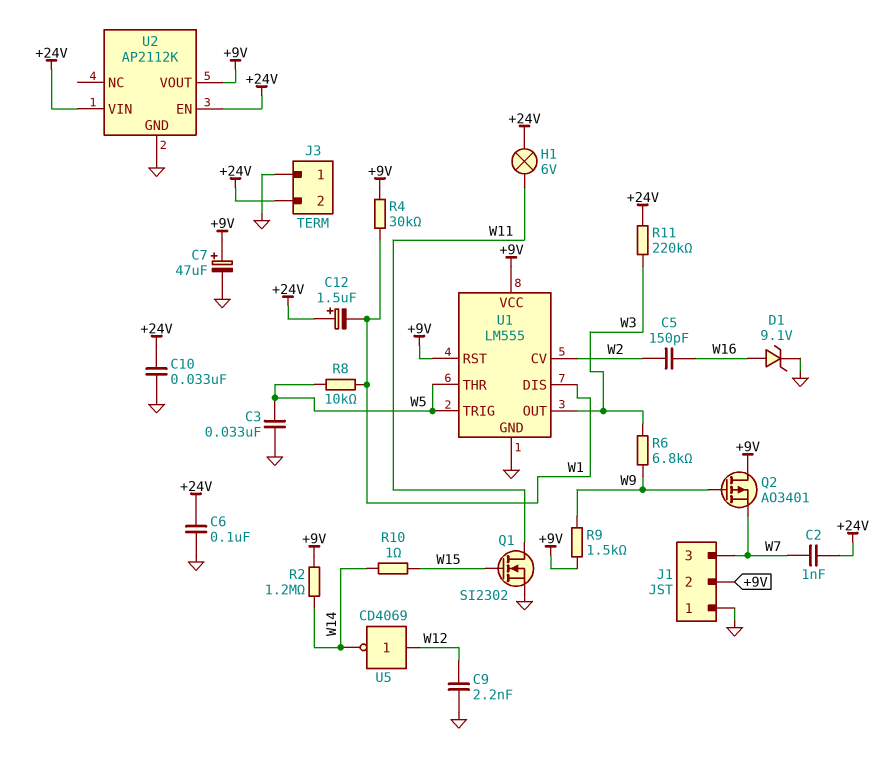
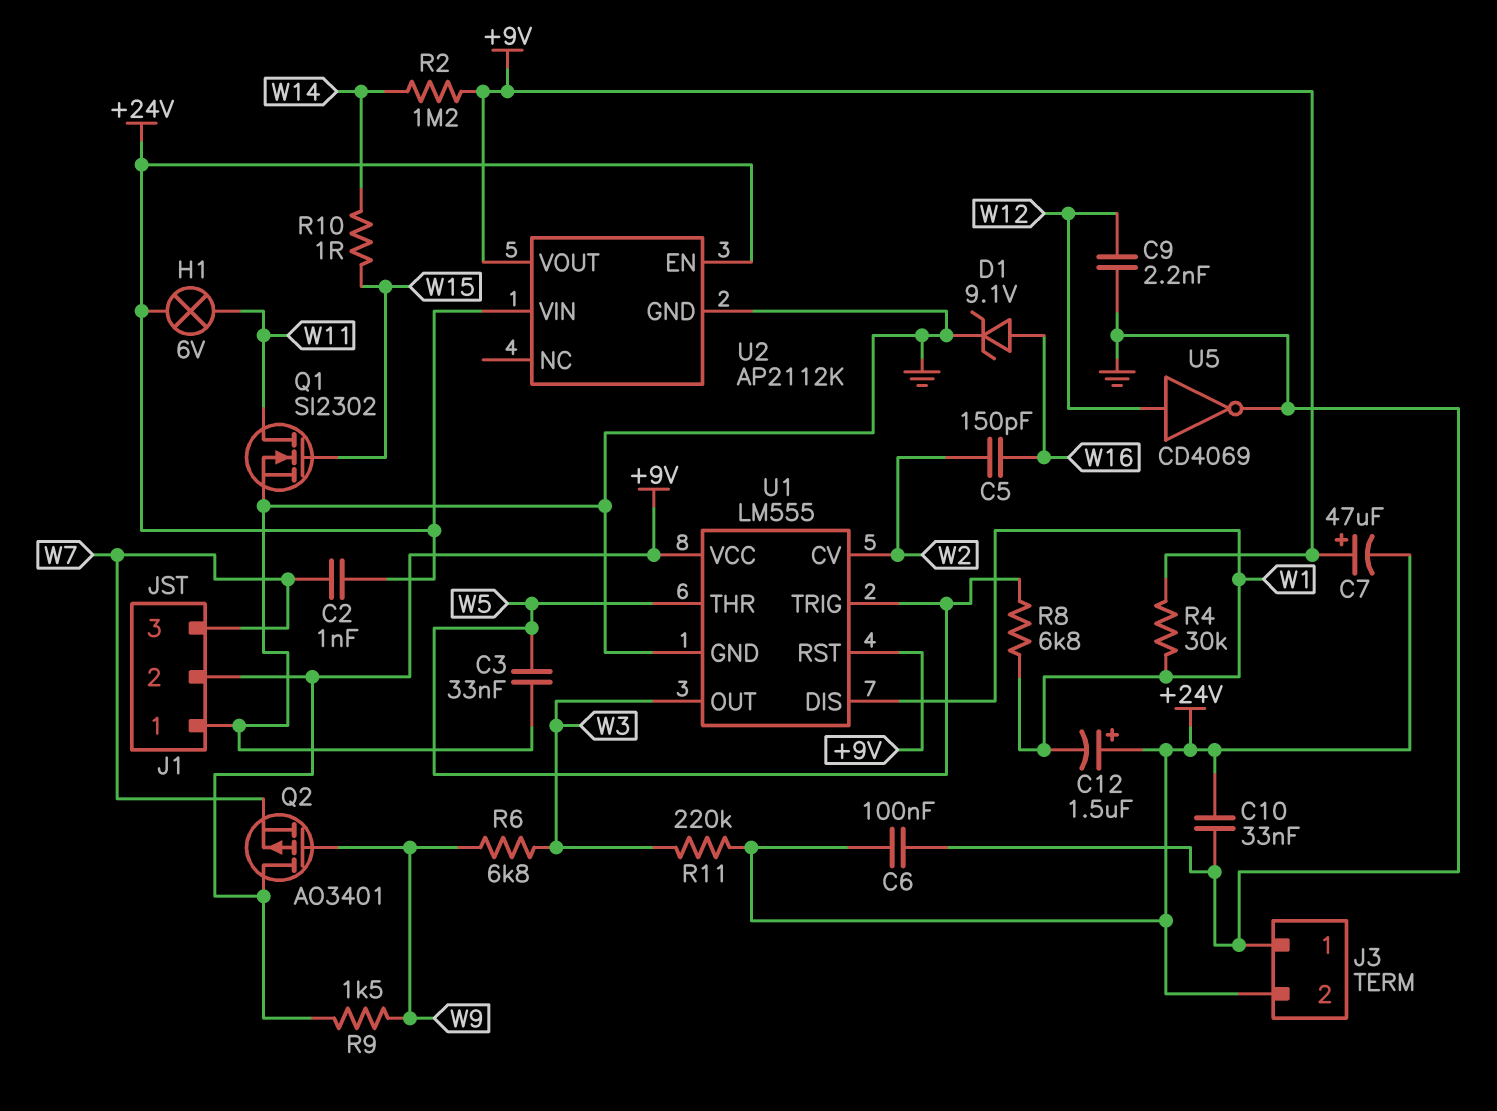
C7: 47uF (plus +9V, minus GND) -> 47uF (plus +9V, minus +24V)
R8: 10k (W1, W5) -> 6.8k (W1, W5)
U5: NOT CD4069 (in W12, out W14) -> NOT CD4069 (in W12, out GND)

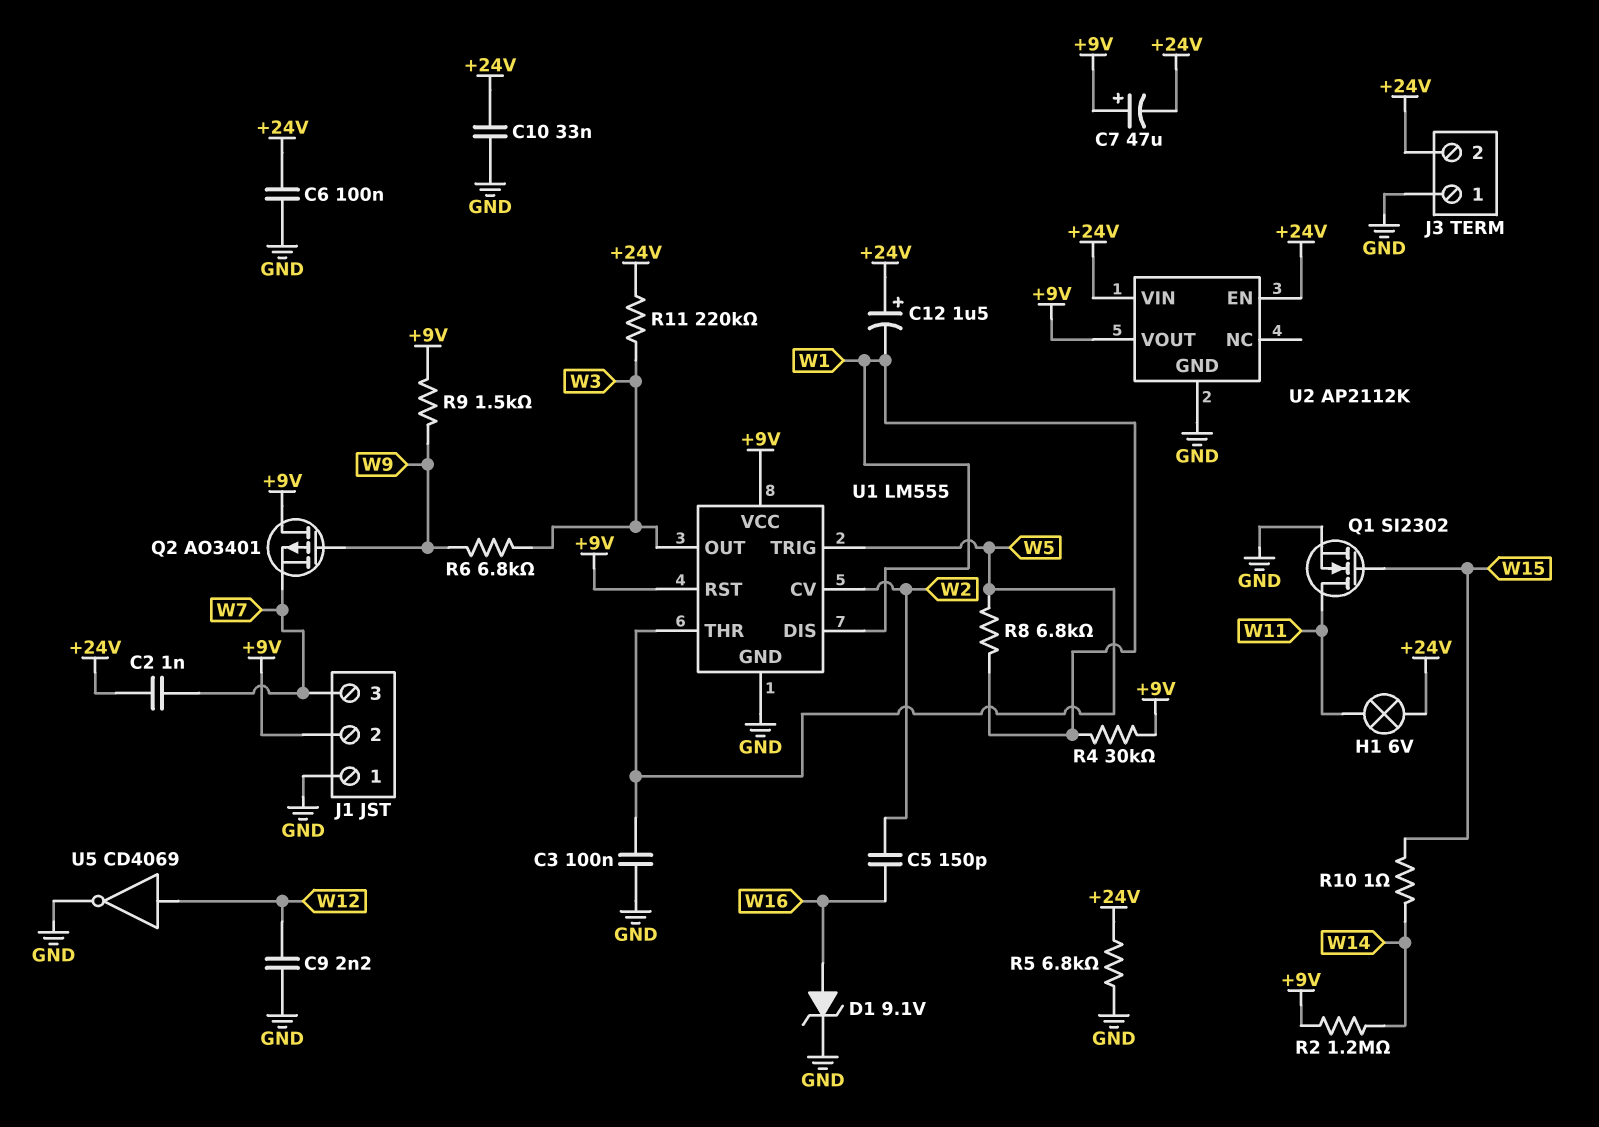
C3: 33nF (GND, W5) -> 100nF (GND, W5)
R5: none -> 6.8k (+24V, GND)

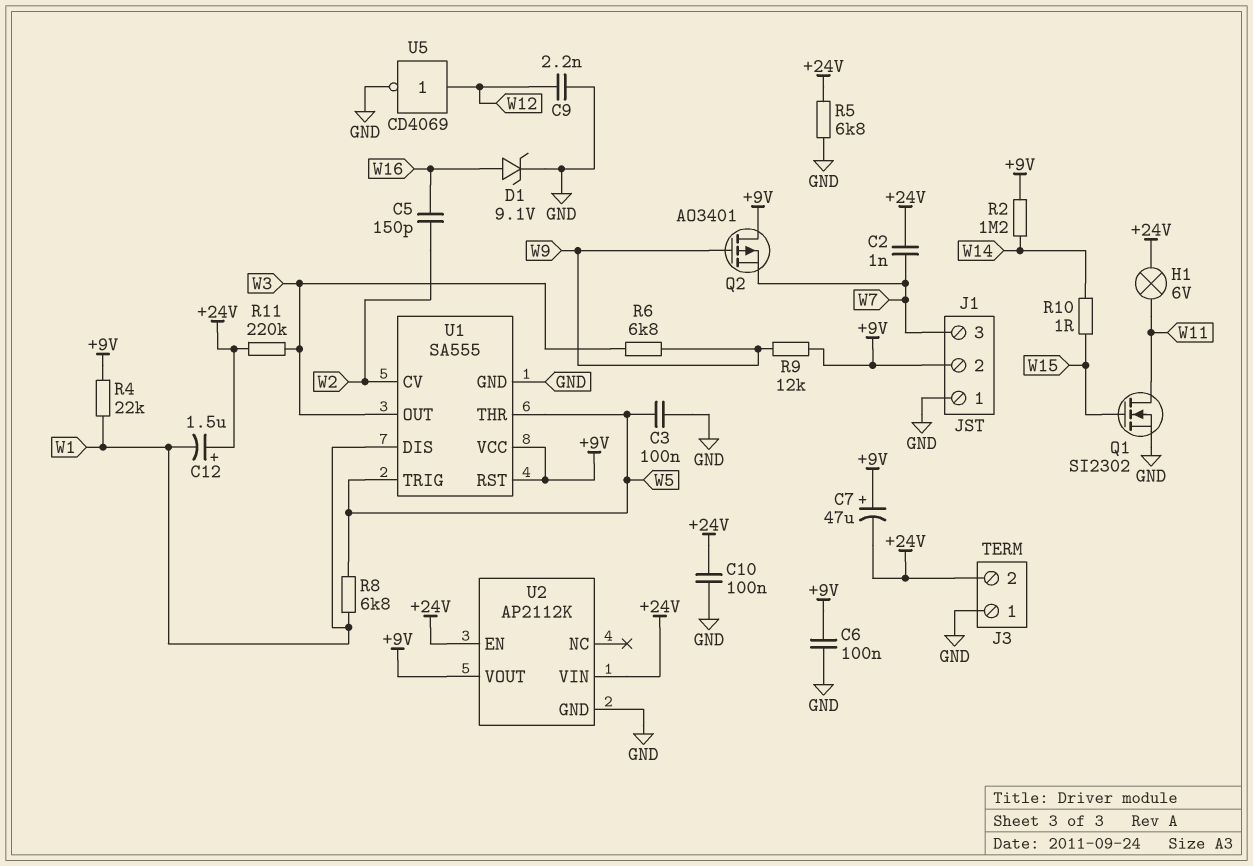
C6: 100nF (+24V, GND) -> 100nF (+9V, GND)
C10: 33nF (+24V, GND) -> 100nF (+24V, GND)
R4: 30k (+9V, W1) -> 22k (+9V, W1)
R9: 1.5k (+9V, W9) -> 12k (+9V, W9)
U1: LM555 -> SA555

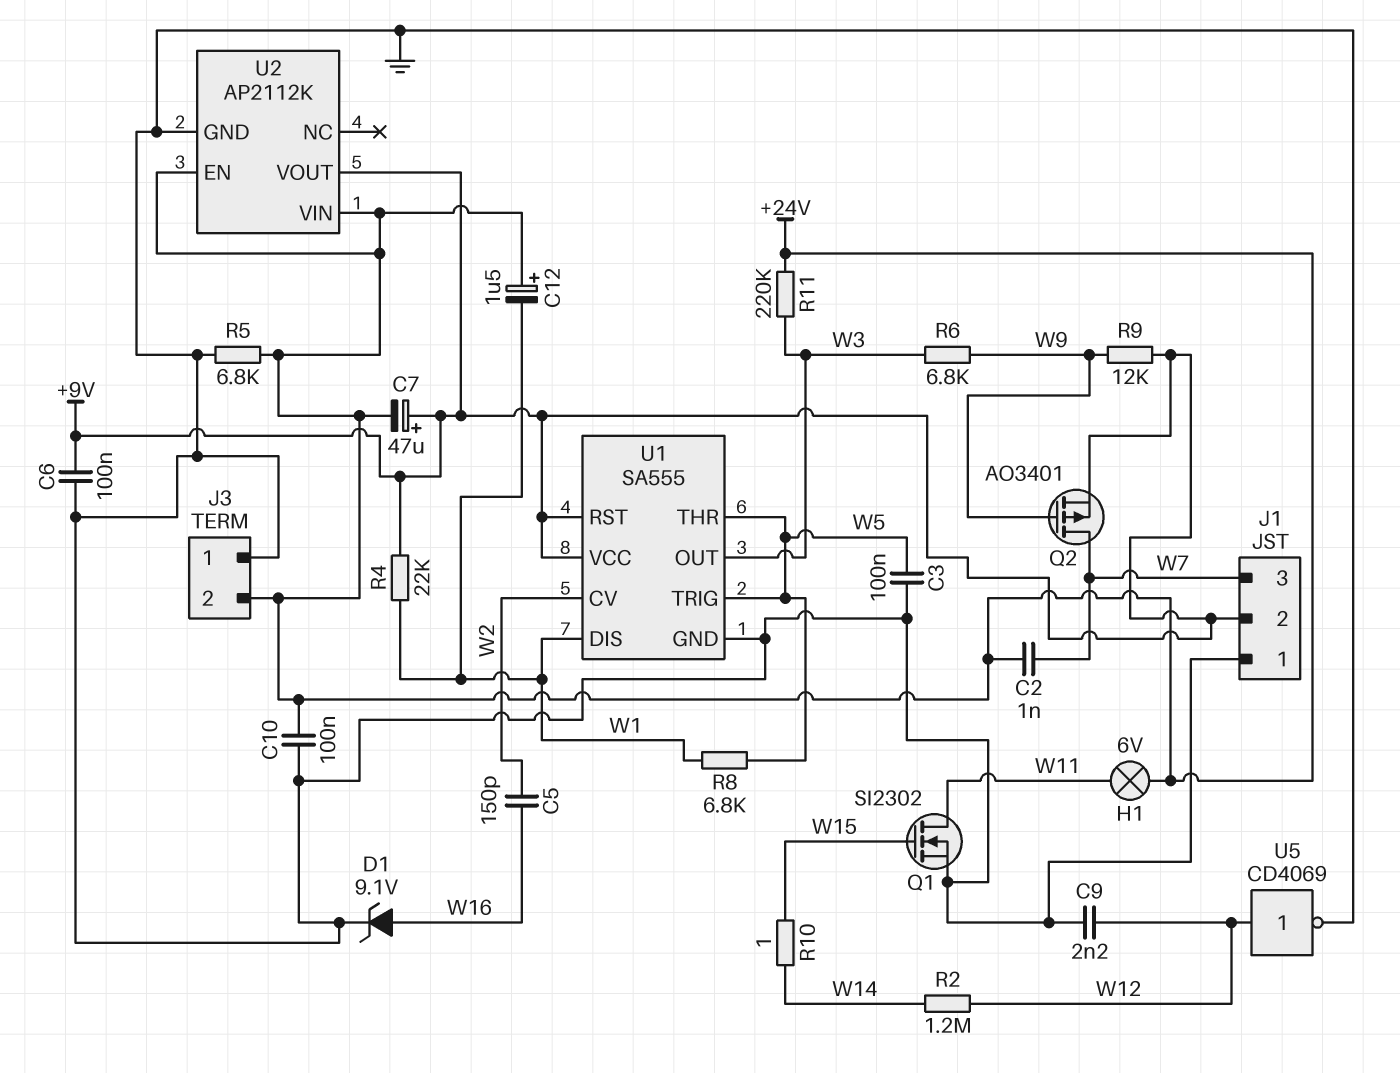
Q2: PMOS AO3401 (G W9, D +9V, S W7) -> PMOS AO3401 (G W9, D W7, S +9V)
R2: 1.2M (+9V, W14) -> 1.2M (W12, W14)

